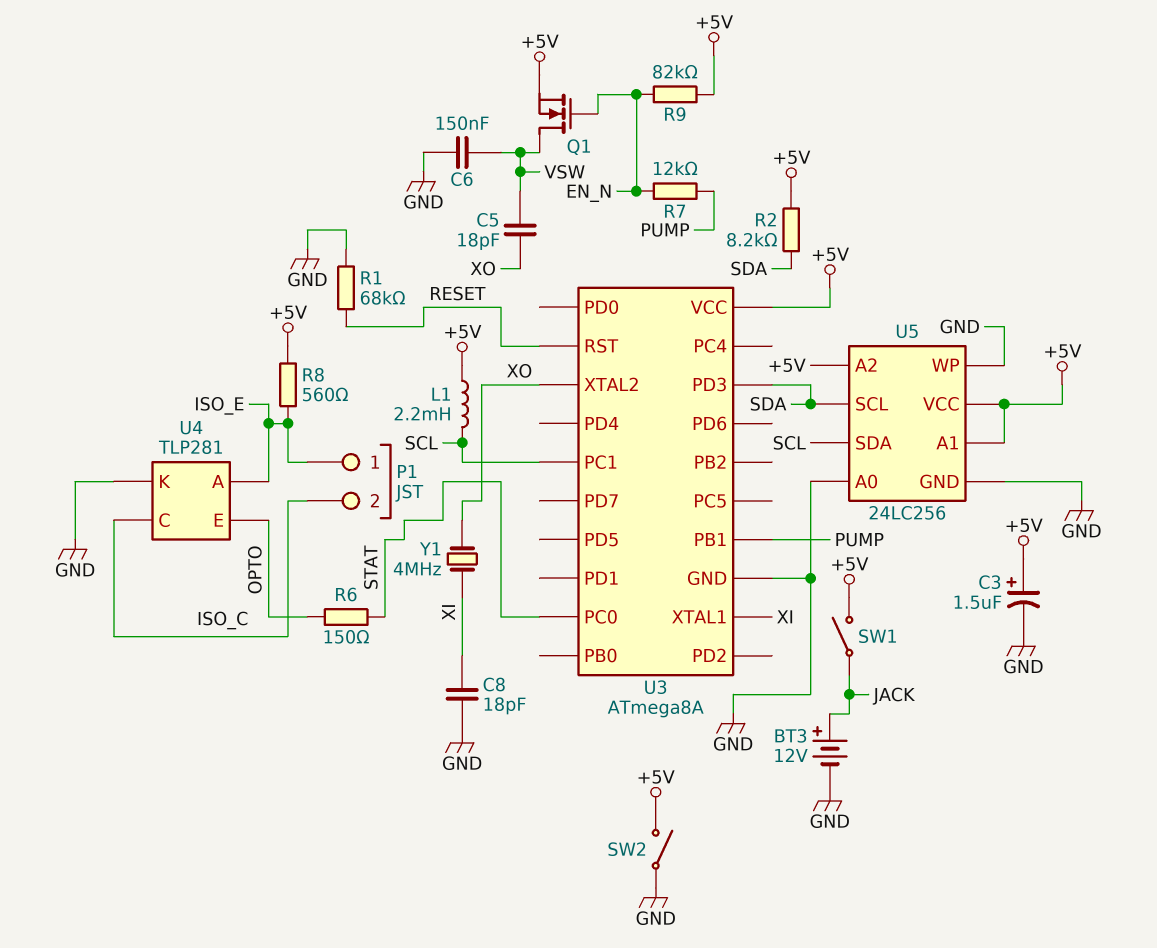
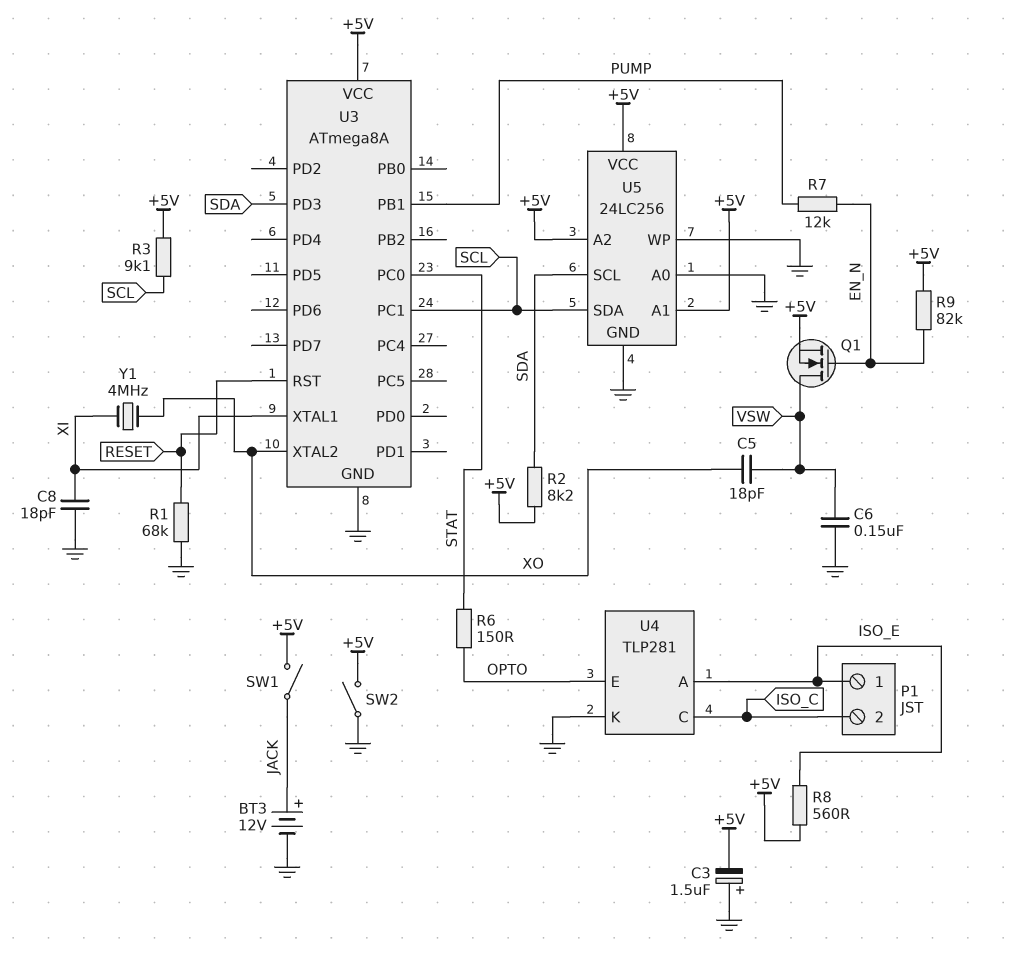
C3: 1.5uF (plus +5V, minus GND) -> 1.5uF (plus GND, minus +5V)
L1: 2.2mH (+5V, SCL) -> none
R3: none -> 9.1k (+5V, SCL)

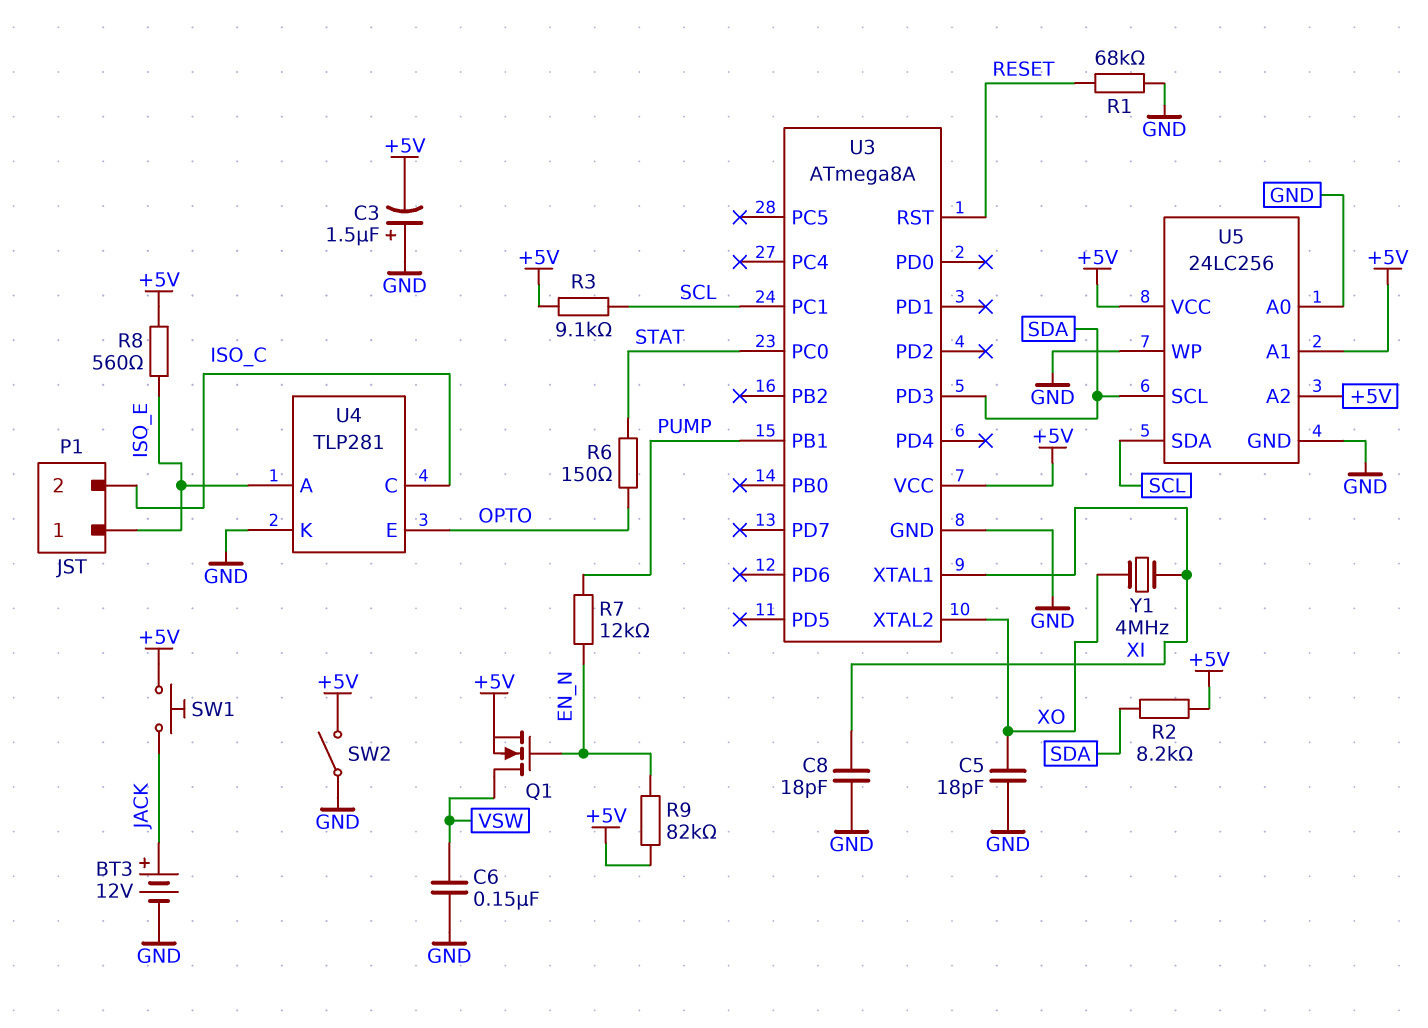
C5: 18pF (VSW, XO) -> 18pF (GND, XO)
SW1: switch (+5V, JACK) -> button (+5V, JACK)

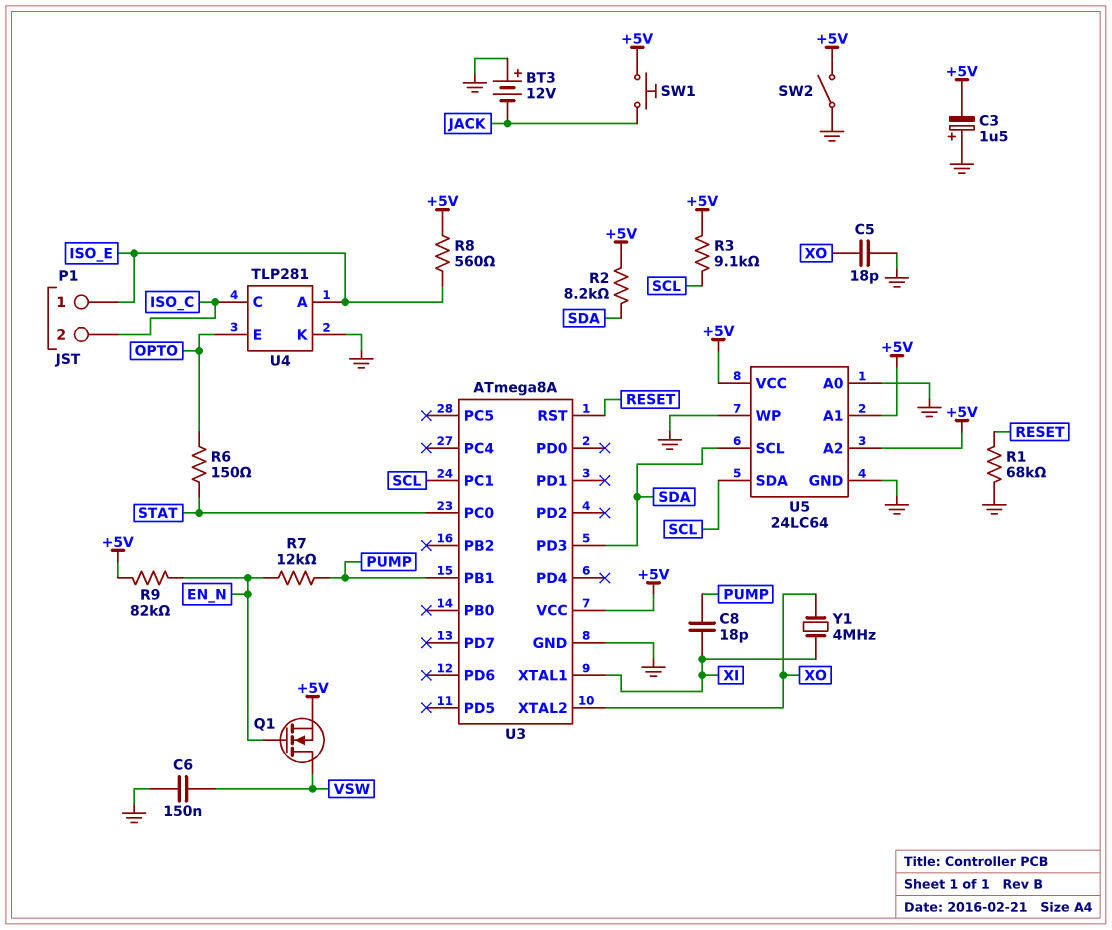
BT3: 12V (plus JACK, minus GND) -> 12V (plus GND, minus JACK)
C8: 18pF (GND, XI) -> 18pF (PUMP, XI)
U5: 24LC256 -> 24LC64

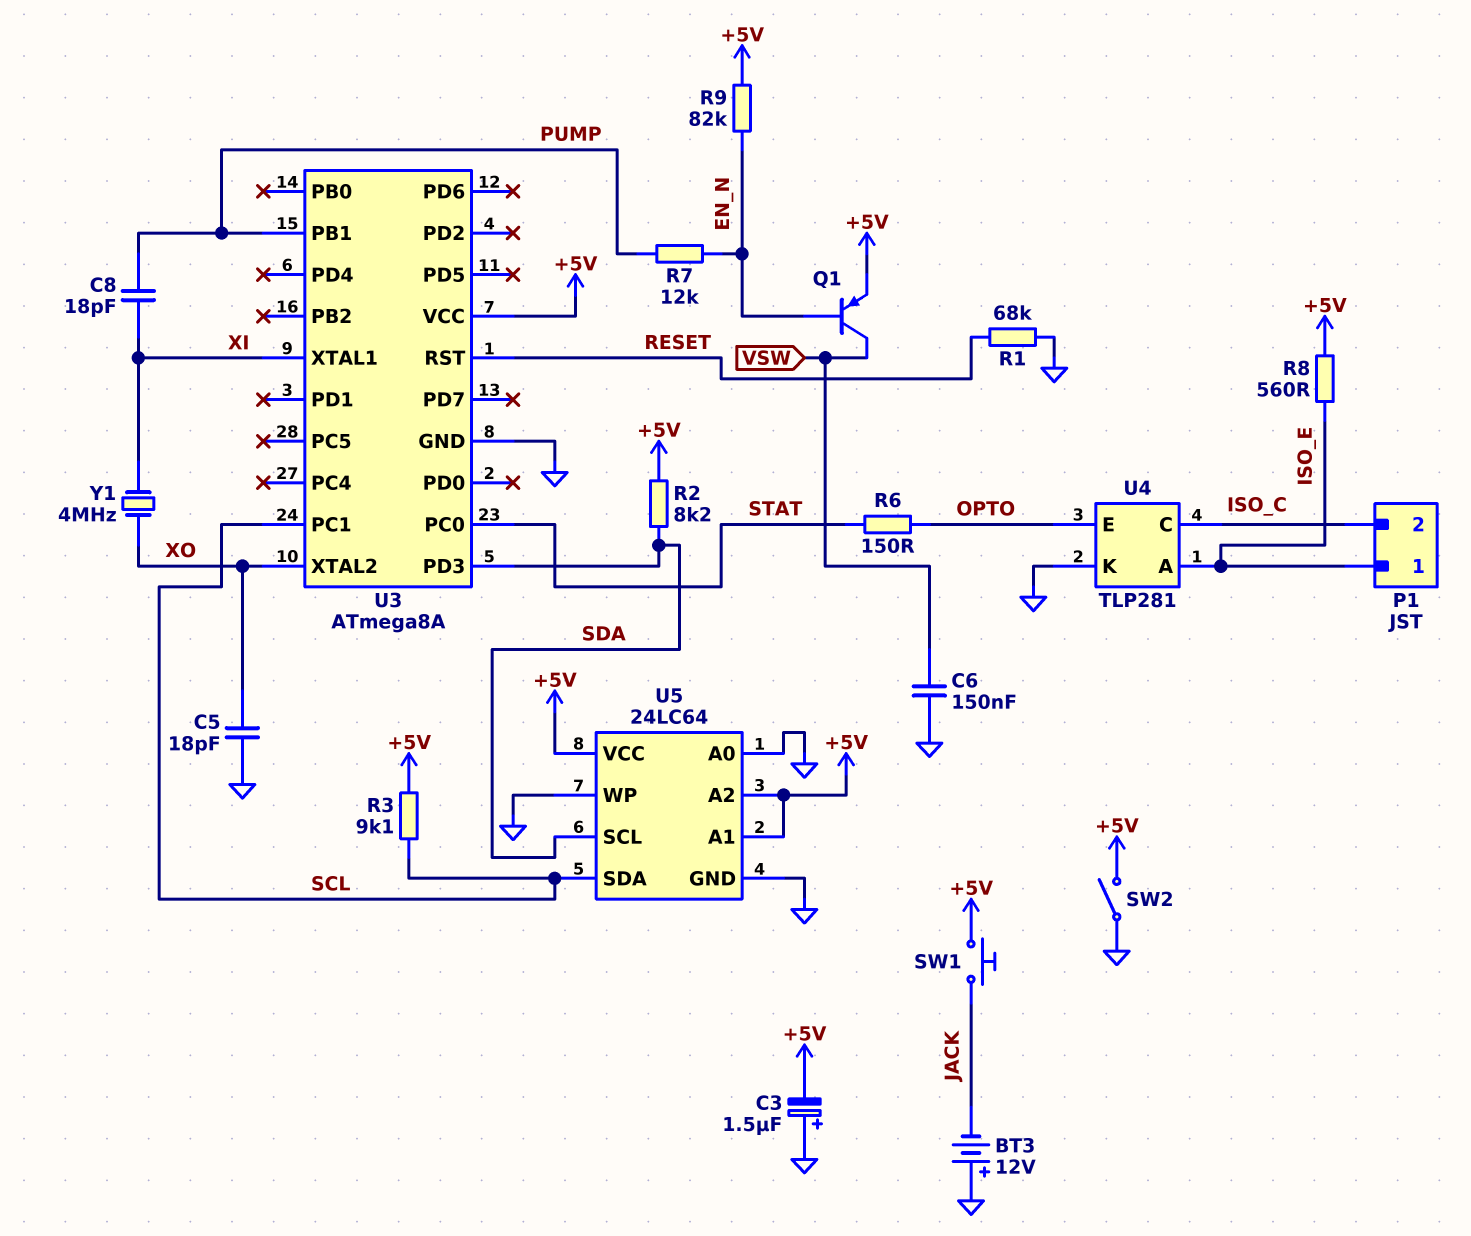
Q1: NMOS (G EN_N, D VSW, S +5V) -> PNP (B EN_N, C VSW, E +5V)

